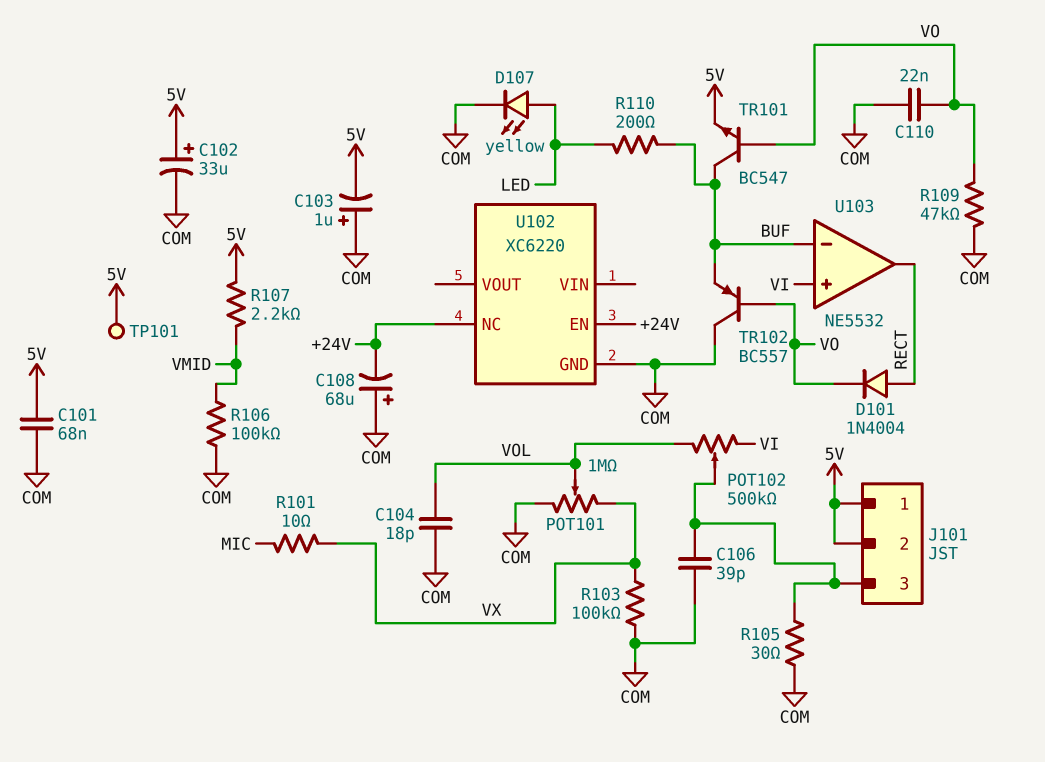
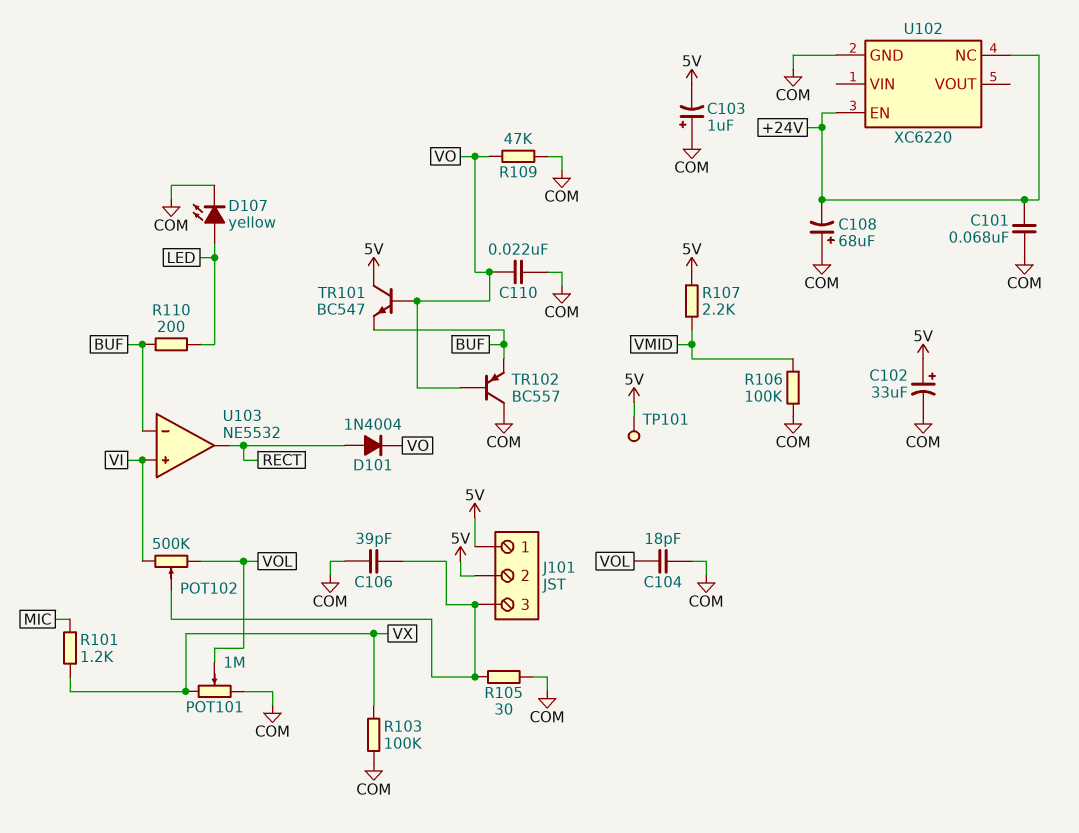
C101: 68nF (5V, COM) -> 68nF (+24V, COM)
R101: 10 (MIC, VX) -> 1.2k (MIC, VX)
TR101: NPN BC547 (B VO, C BUF, E 5V) -> NPN BC547 (B VO, C 5V, E BUF)

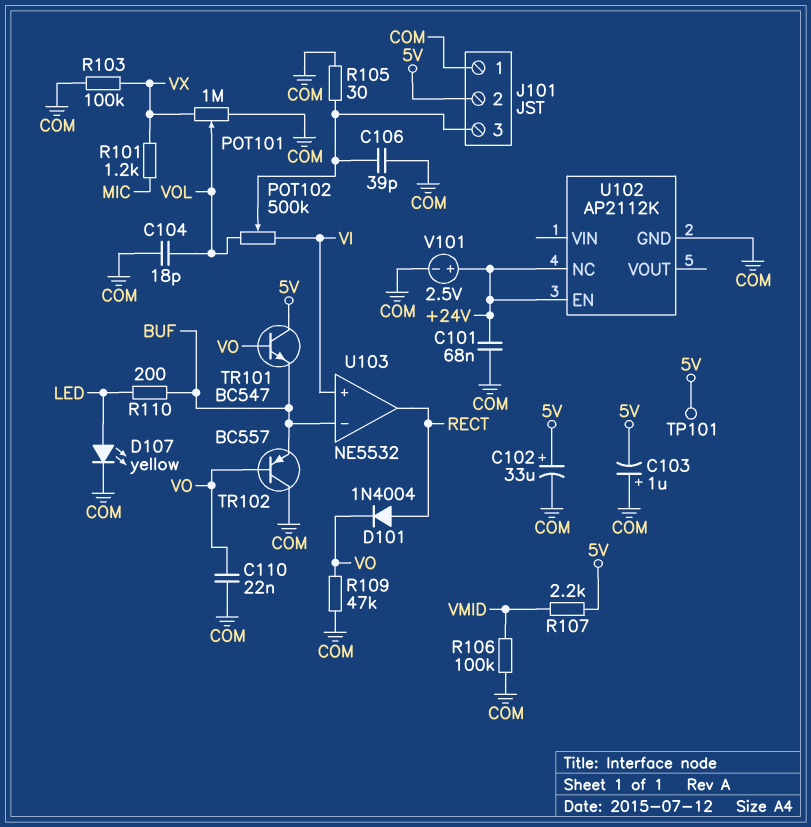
C108: 68uF (plus COM, minus +24V) -> none
J101 pin 1: 5V -> COM
U102: XC6220 -> AP2112K
V101: none -> 2.5V (plus +24V, minus COM)

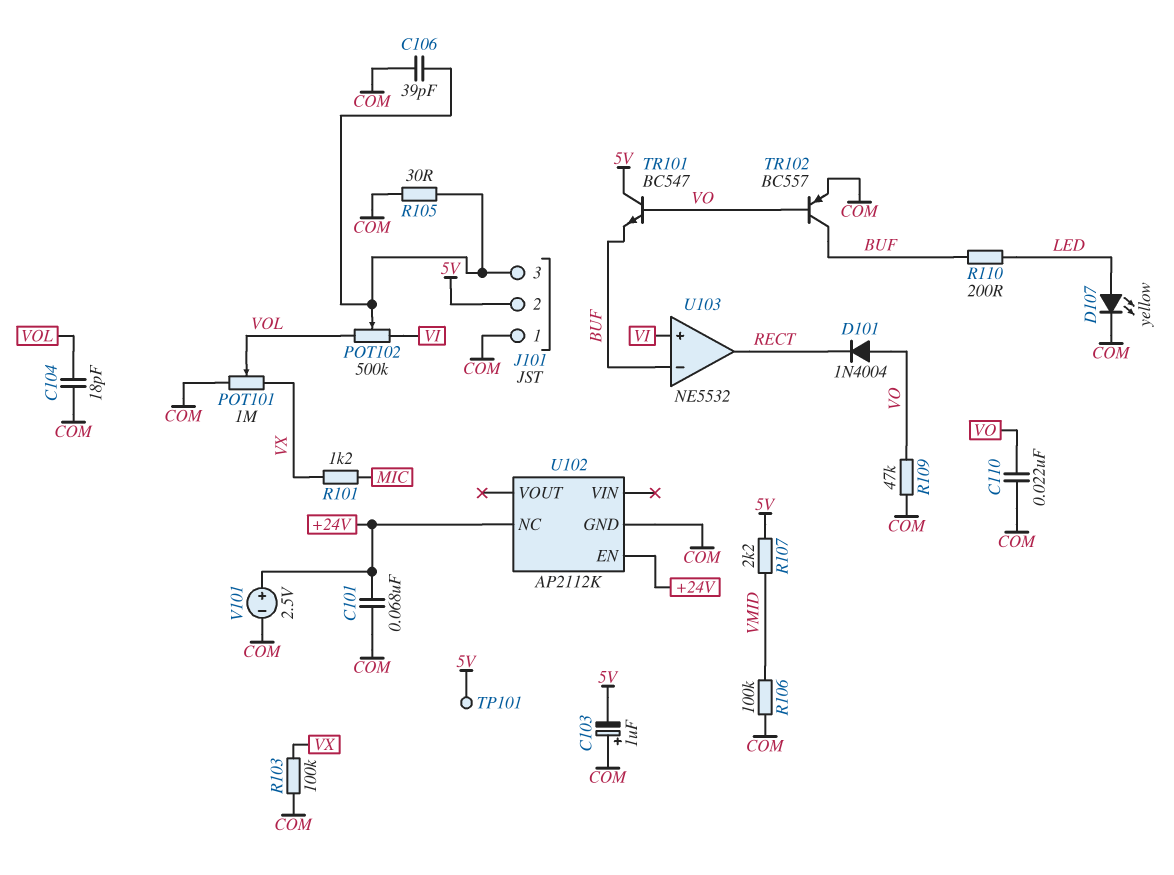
C102: 33uF (plus 5V, minus COM) -> none
D101: diode 1N4004 (A RECT, K VO) -> diode 1N4004 (A VO, K RECT)
TR102: PNP BC557 (B VO, C COM, E BUF) -> PNP BC557 (B VO, C BUF, E COM)

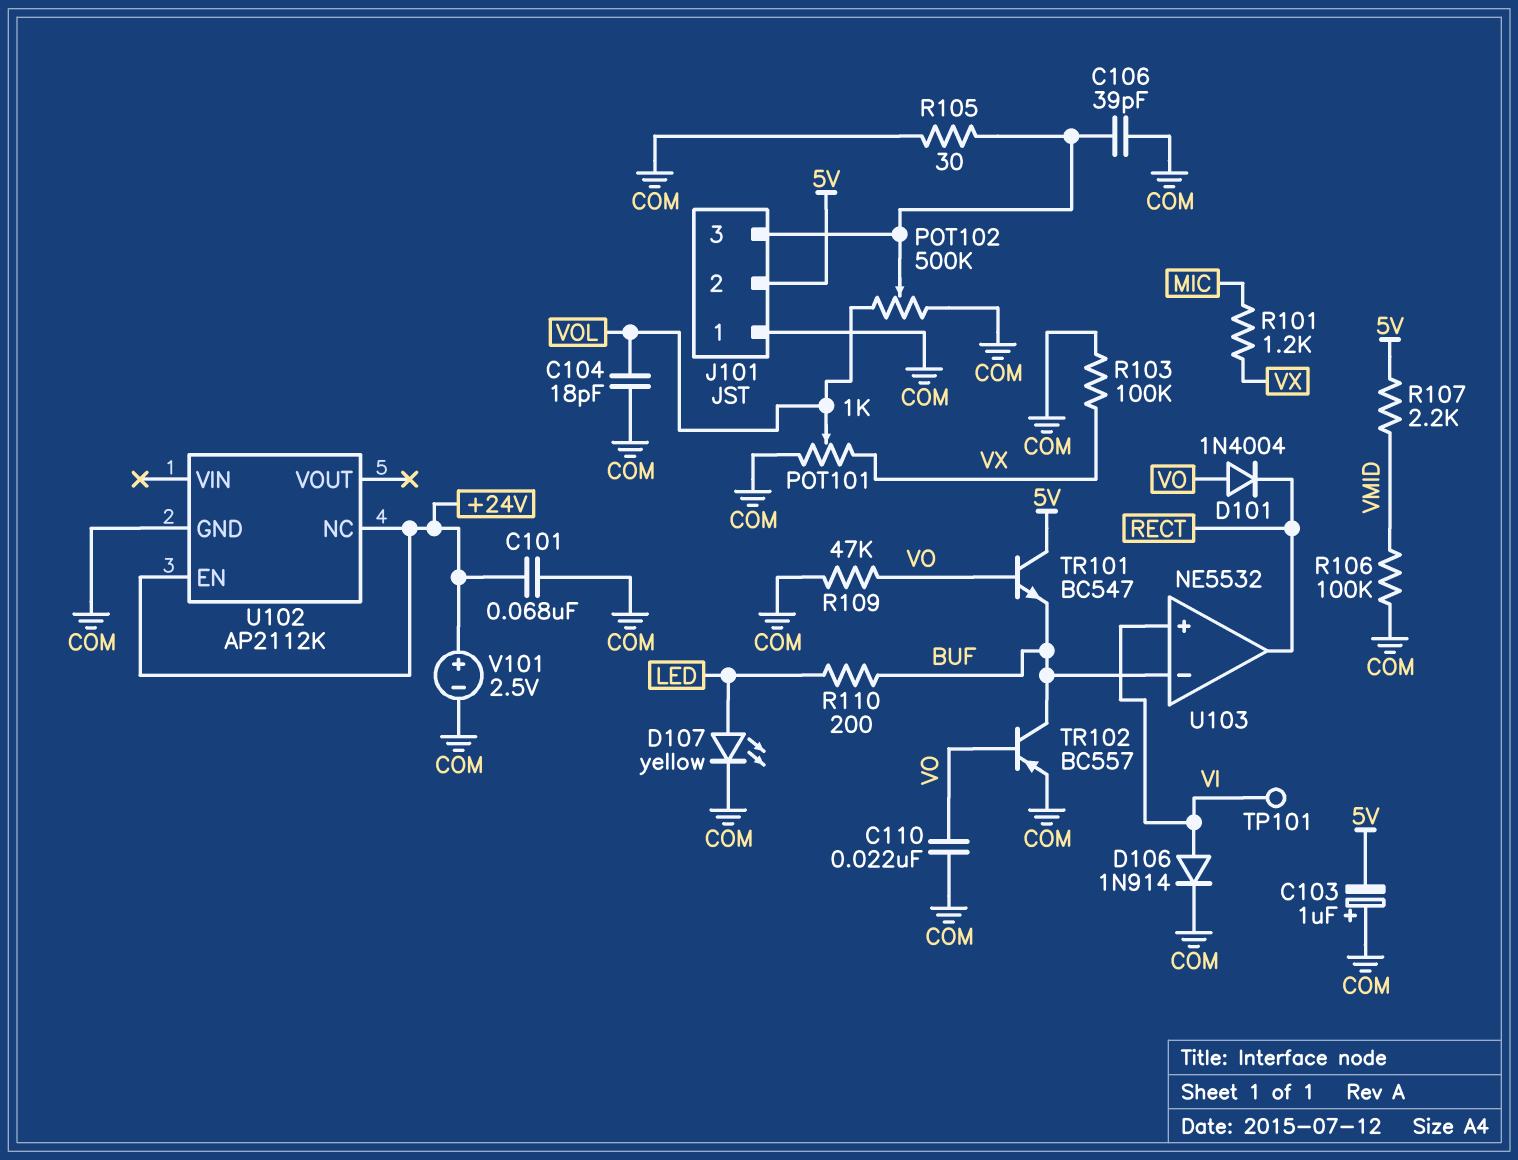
D106: none -> diode 1N914 (A VI, K COM)
POT101: 1M (COM, VX, wiper VOL) -> 1k (COM, VX, wiper VOL)
POT102: 500k (VI, VOL, wiper J101/3) -> 500k (COM, VOL, wiper J101/3)
TP101: test point (5V) -> test point (VI)

